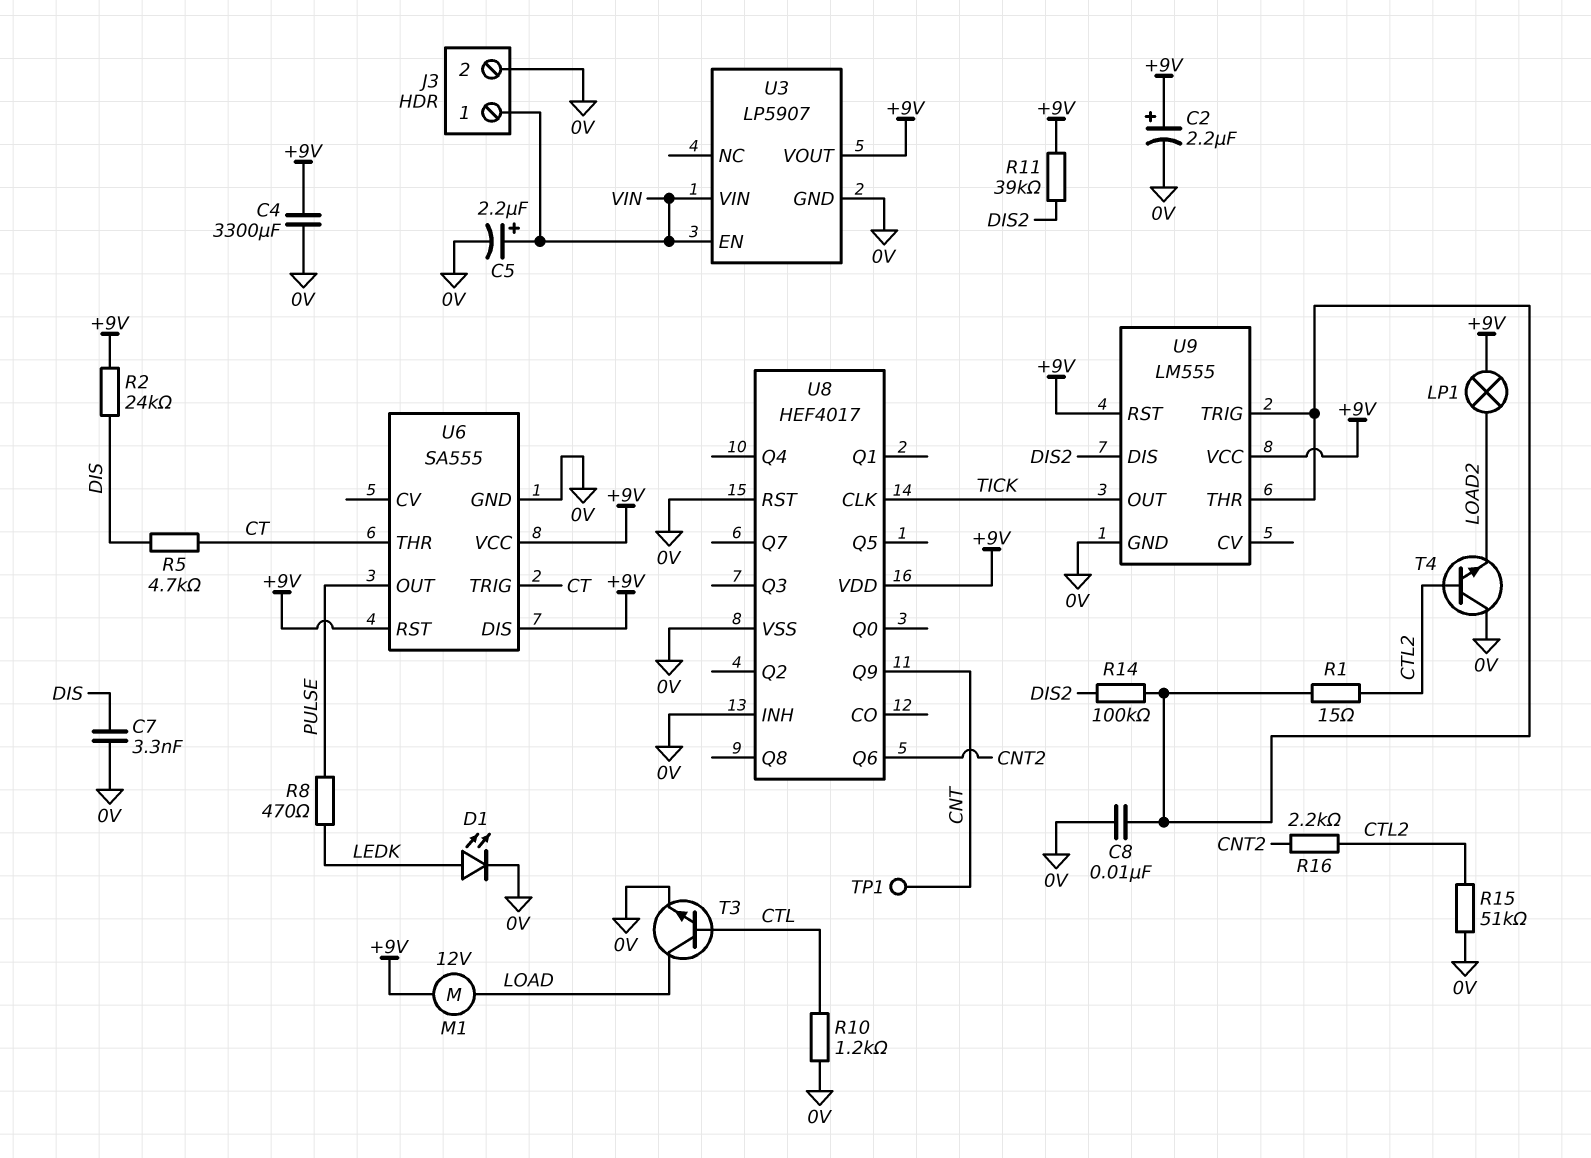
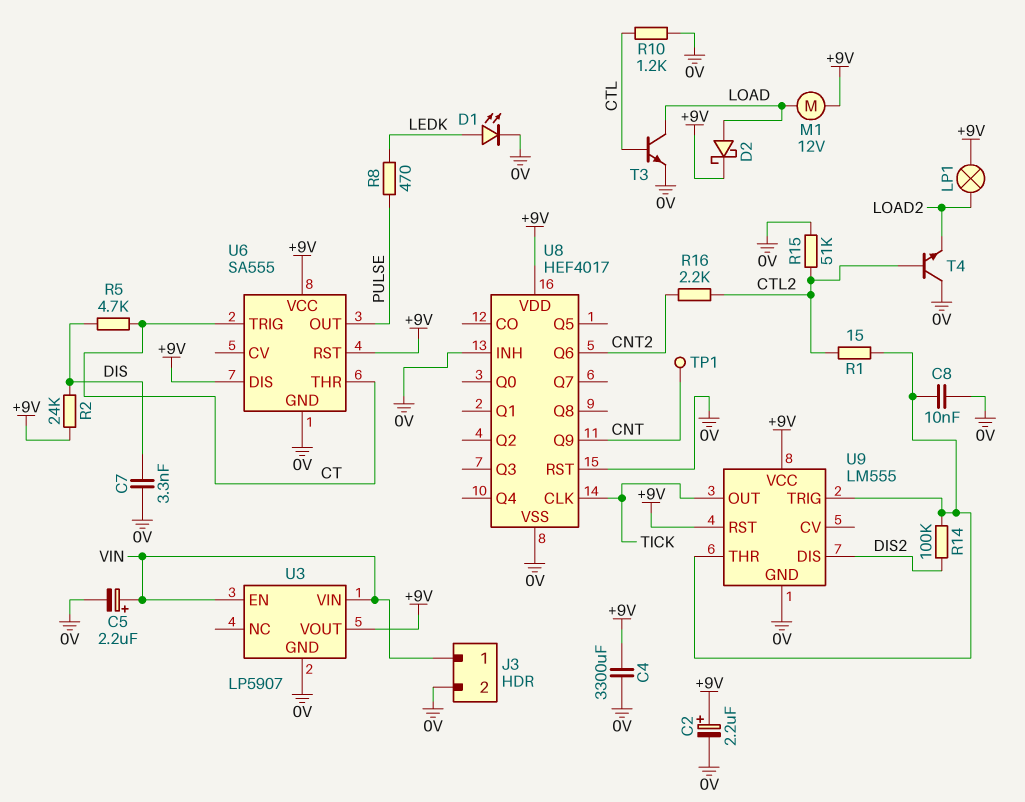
D2: none -> schottky (A LOAD, K +9V)
R11: 39k (+9V, DIS2) -> none

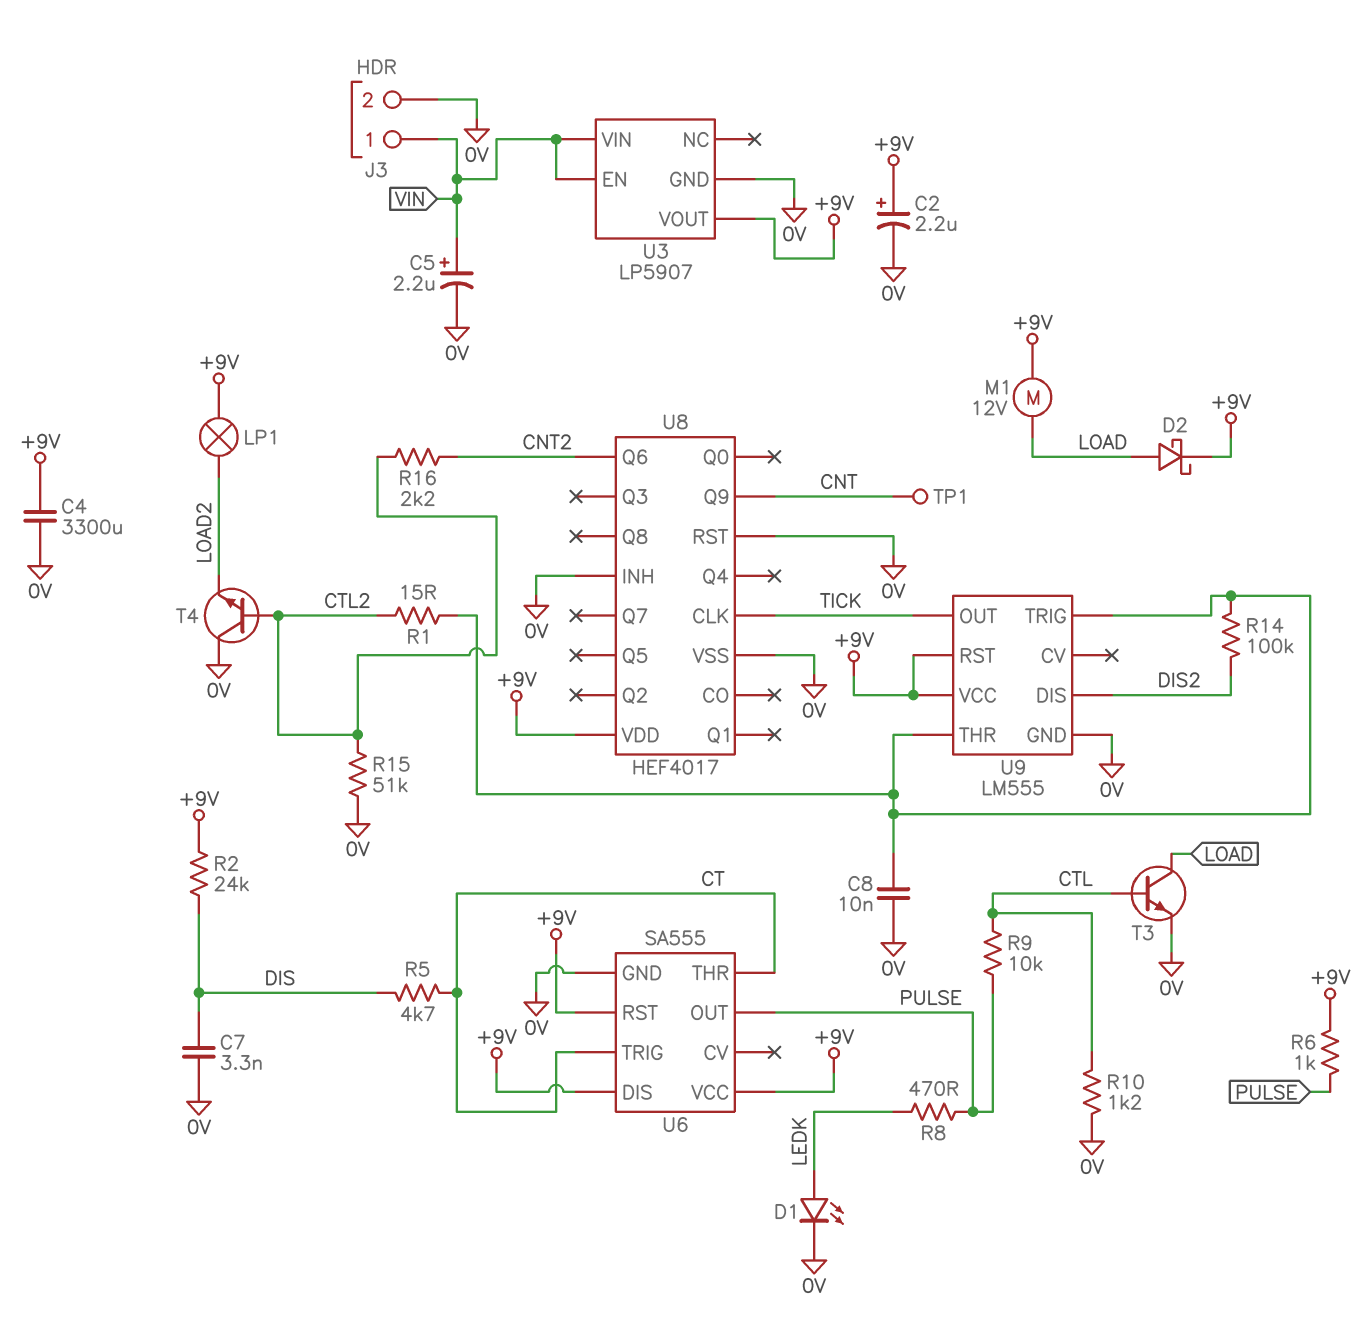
R6: none -> 1k (+9V, PULSE)
R9: none -> 10k (CTL, PULSE)

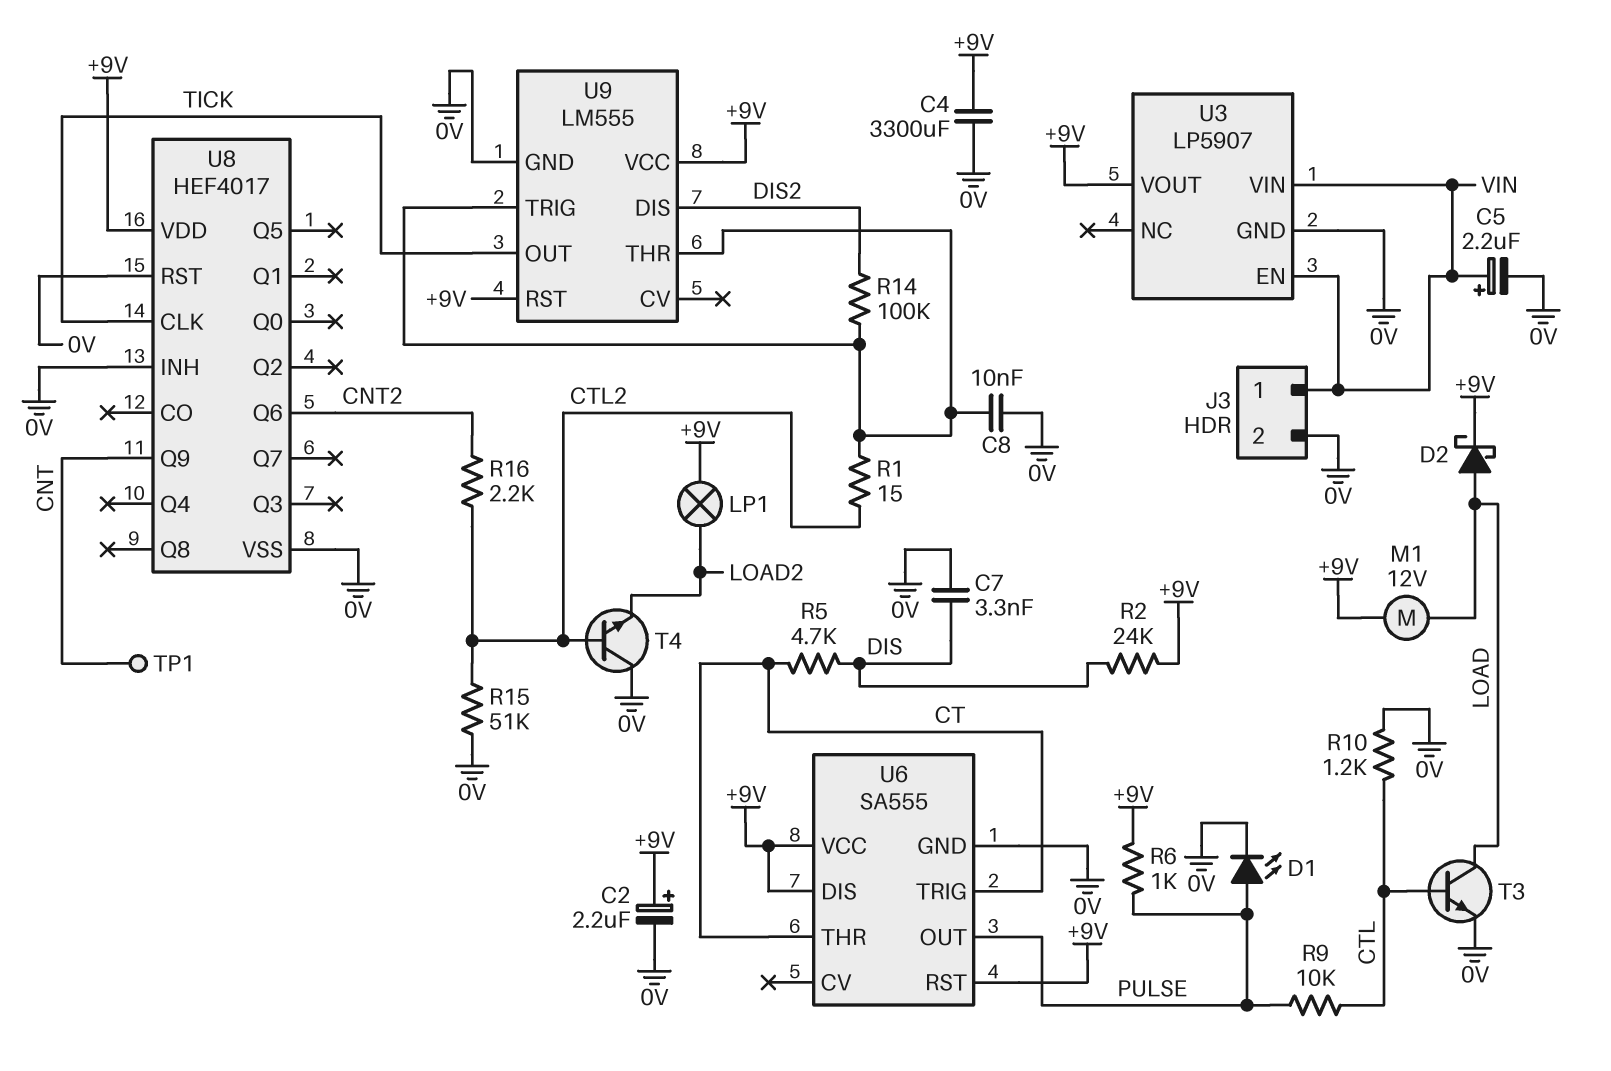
D1: LED (A LEDK, K 0V) -> LED (A PULSE, K 0V)
R8: 470 (LEDK, PULSE) -> none

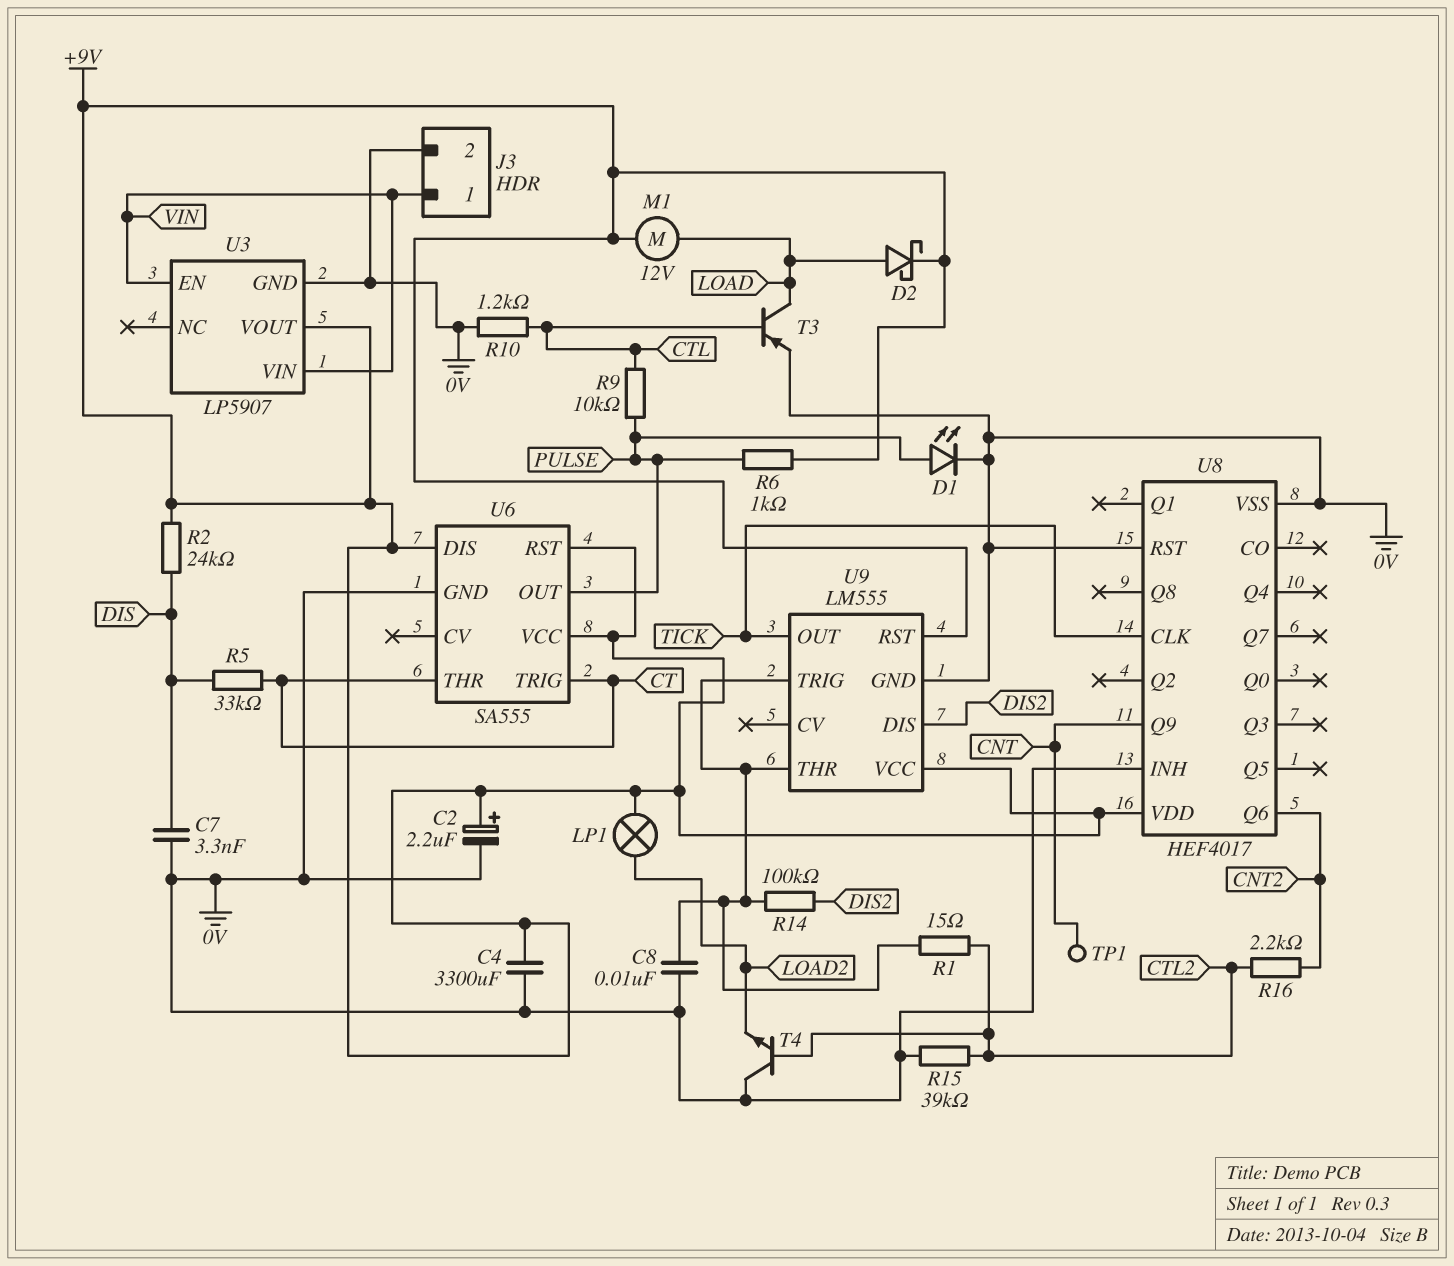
C5: 2.2uF (plus VIN, minus 0V) -> none
R5: 4.7k (CT, DIS) -> 33k (CT, DIS)
R15: 51k (0V, CTL2) -> 39k (0V, CTL2)
T3: NPN (B CTL, C LOAD, E 0V) -> PNP (B CTL, C LOAD, E 0V)

